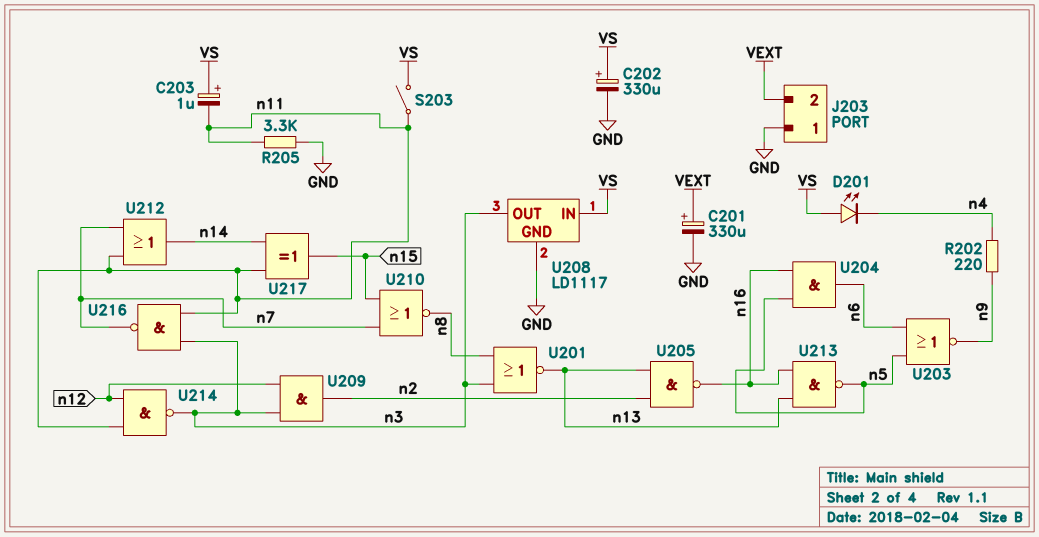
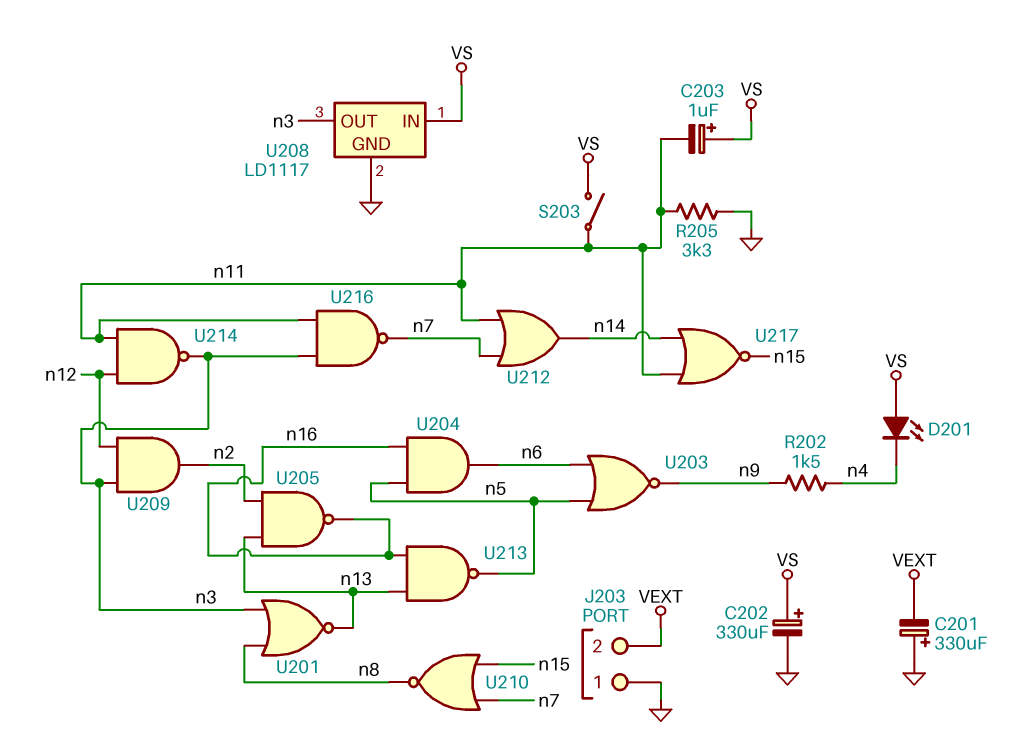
C201: 330uF (plus VEXT, minus GND) -> 330uF (plus GND, minus VEXT)
R202: 220 (n4, n9) -> 1.5k (n4, n9)
U217: XOR (in n11, in n14, out n15) -> NOR (in n11, in n14, out n15)

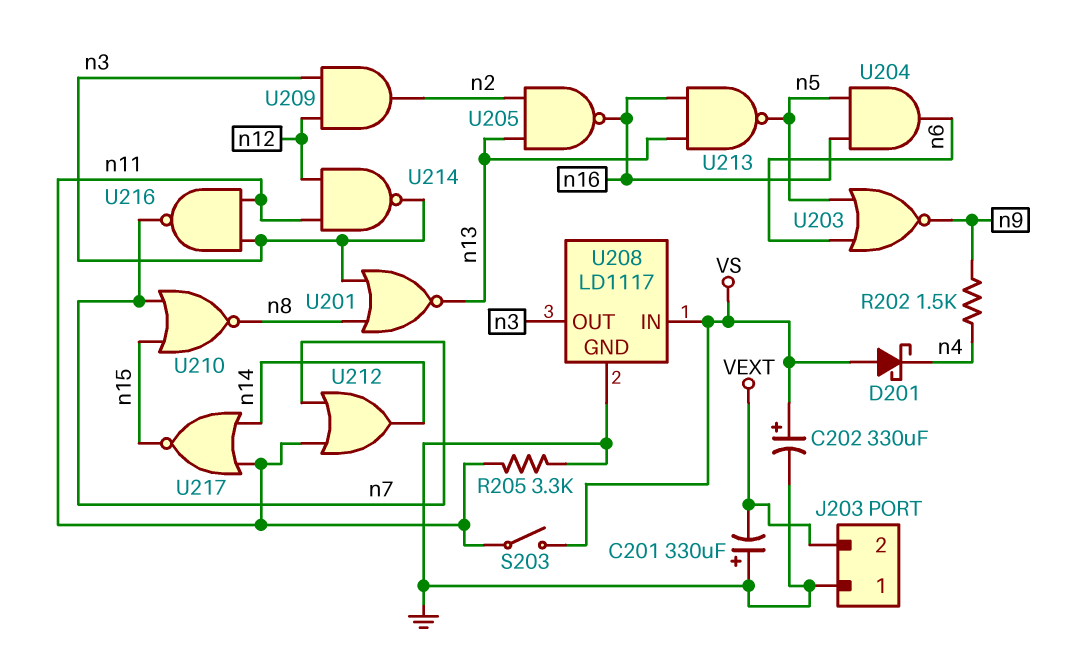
C203: 1uF (plus VS, minus n11) -> none
D201: LED (A VS, K n4) -> schottky (A VS, K n4)

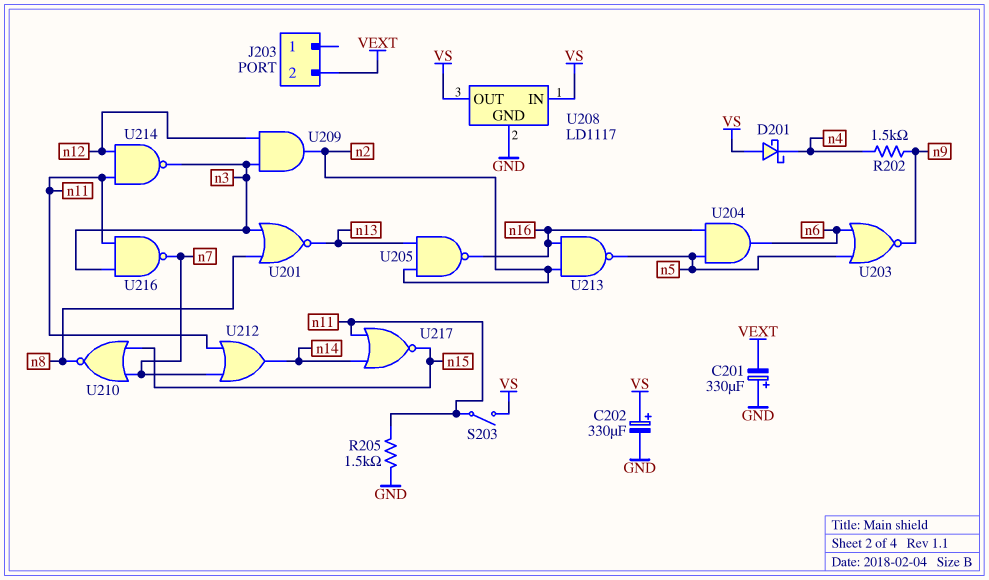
J203 pin 1: GND -> none
R205: 3.3k (GND, n11) -> 1.5k (GND, n11)
U208 pin OUT: n3 -> VS
U213: NAND (in n13, in n16, out n5) -> NAND (in n2, in n16, out n5)

